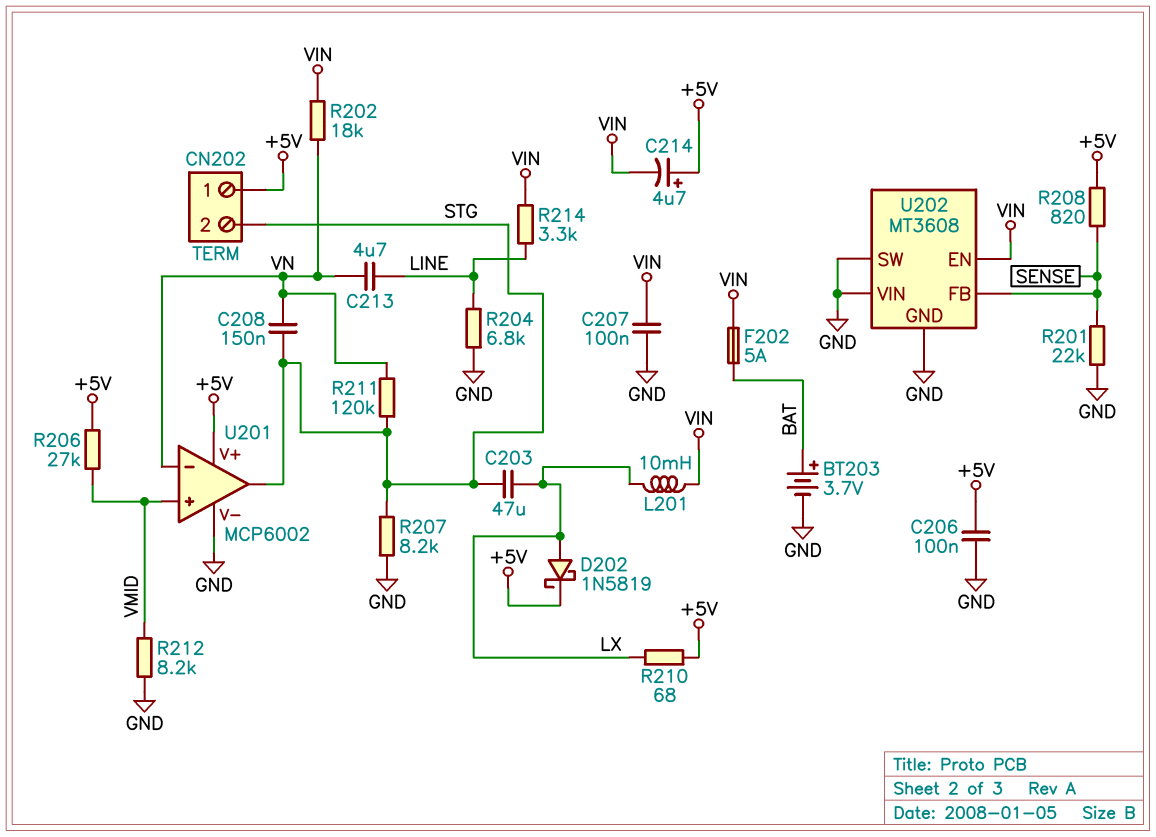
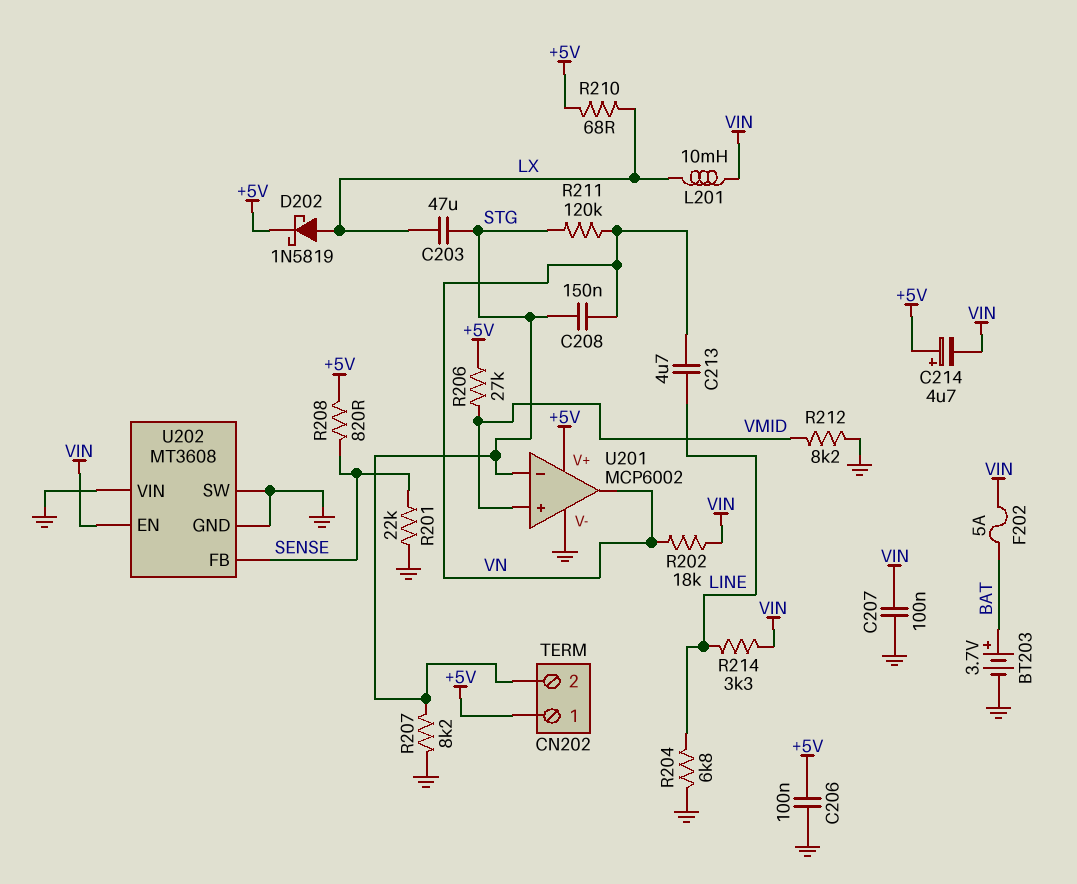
U201 pin in-: VN -> STG
U201 pin out: STG -> VN

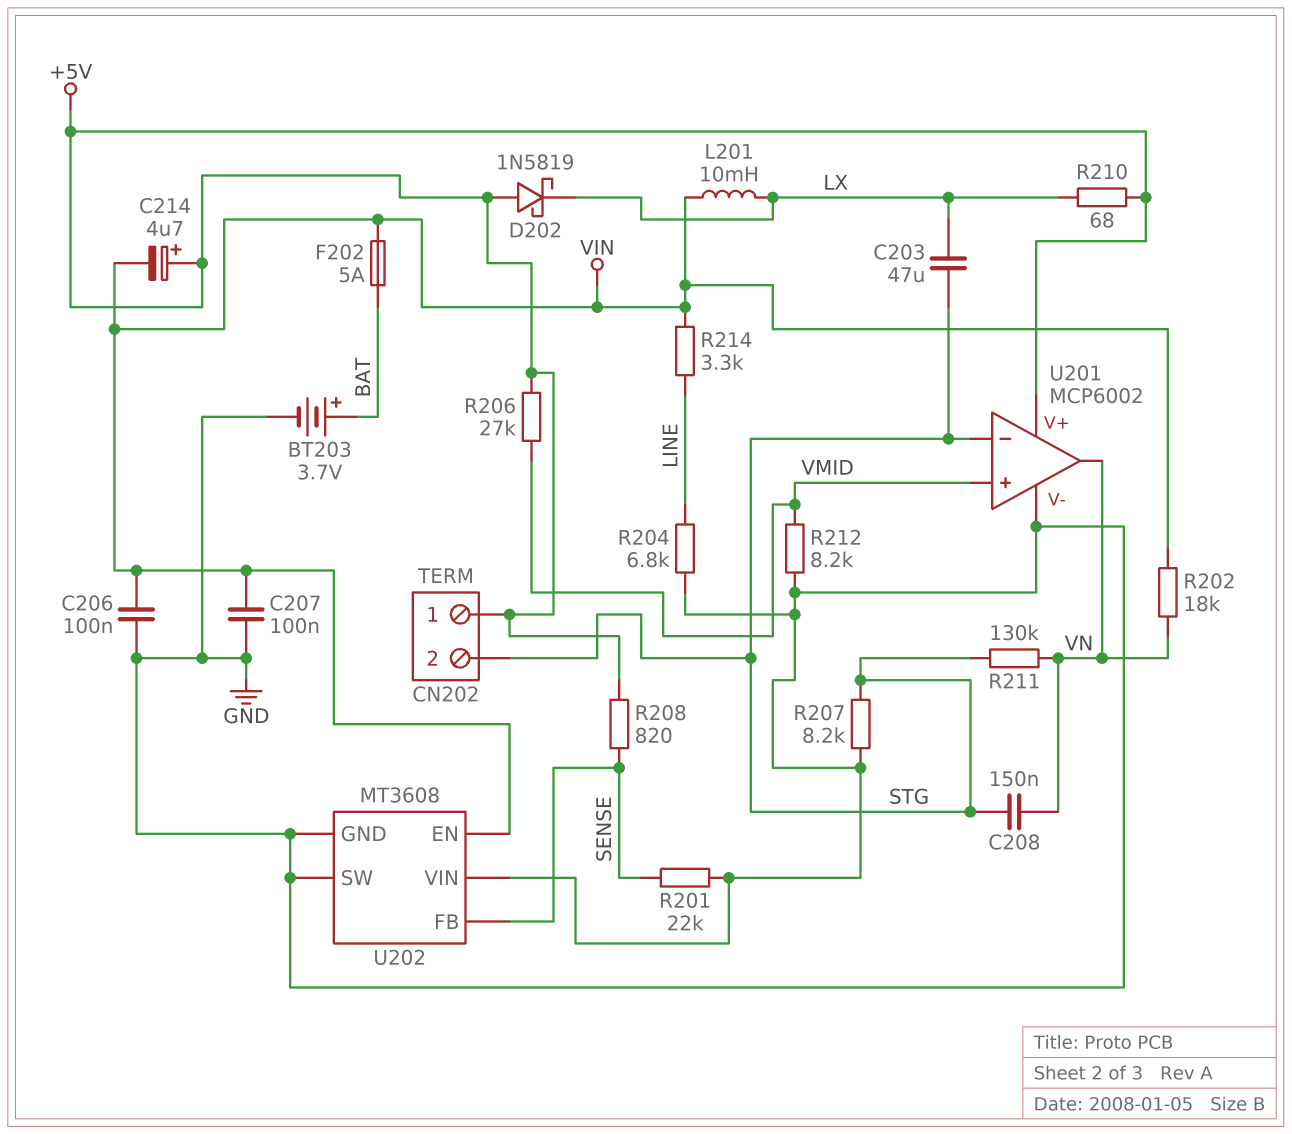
C206: 100nF (+5V, GND) -> 100nF (GND, VIN)
C213: 4.7uF (LINE, VN) -> none
D202: schottky 1N5819 (A LX, K +5V) -> schottky 1N5819 (A +5V, K LX)
R211: 120k (STG, VN) -> 130k (STG, VN)

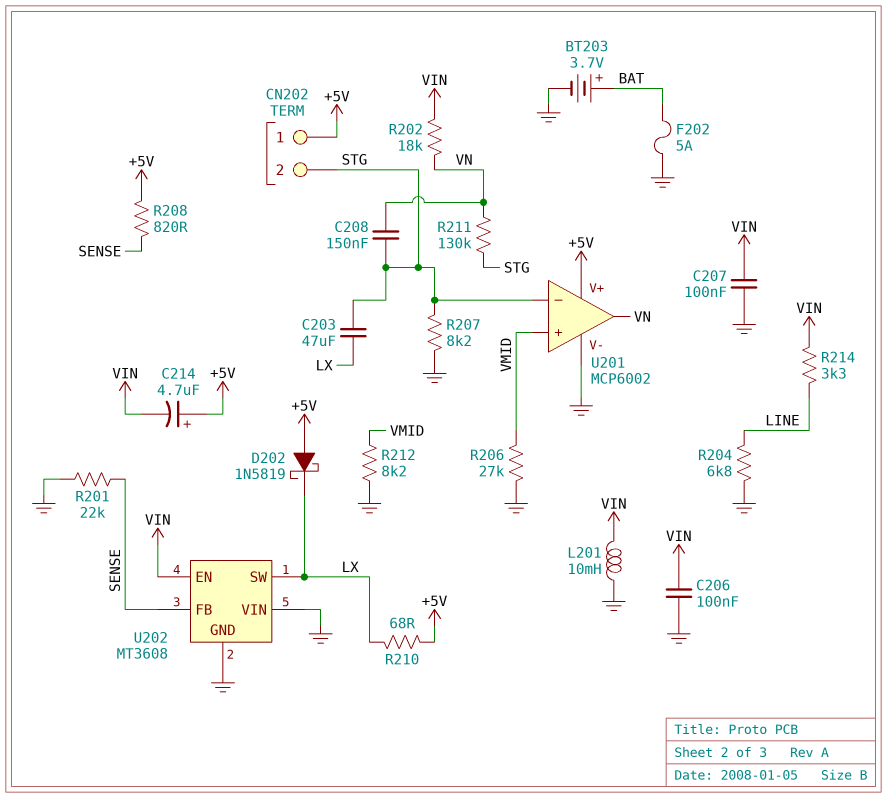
F202: 5A (BAT, VIN) -> 5A (BAT, GND)
L201: 10mH (LX, VIN) -> 10mH (GND, VIN)
R206: 27k (+5V, VMID) -> 27k (GND, VMID)
U202 pin SW: GND -> LX

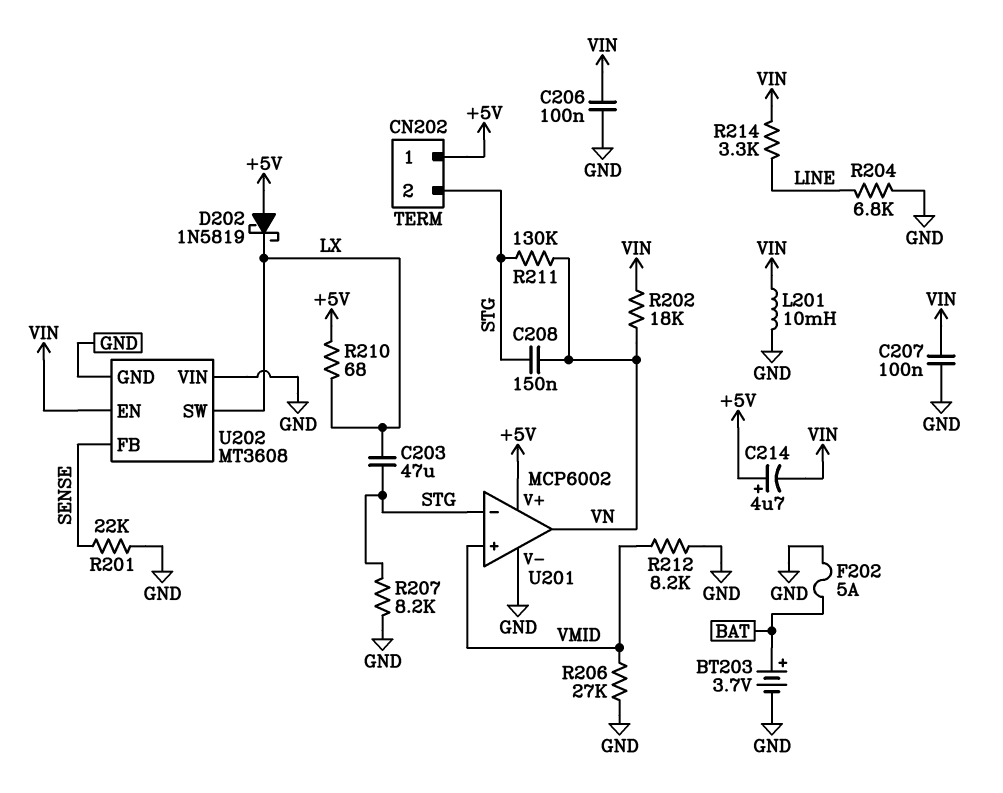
R208: 820 (+5V, SENSE) -> none

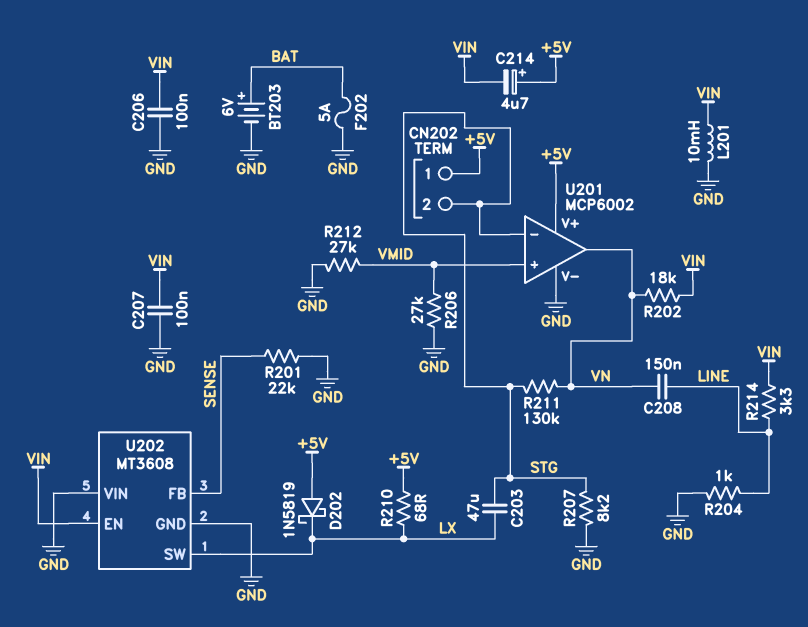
BT203: 3.7V (plus BAT, minus GND) -> 6V (plus BAT, minus GND)
C208: 150nF (STG, VN) -> 150nF (LINE, VN)
R204: 6.8k (GND, LINE) -> 1k (GND, LINE)
R212: 8.2k (GND, VMID) -> 27k (GND, VMID)

